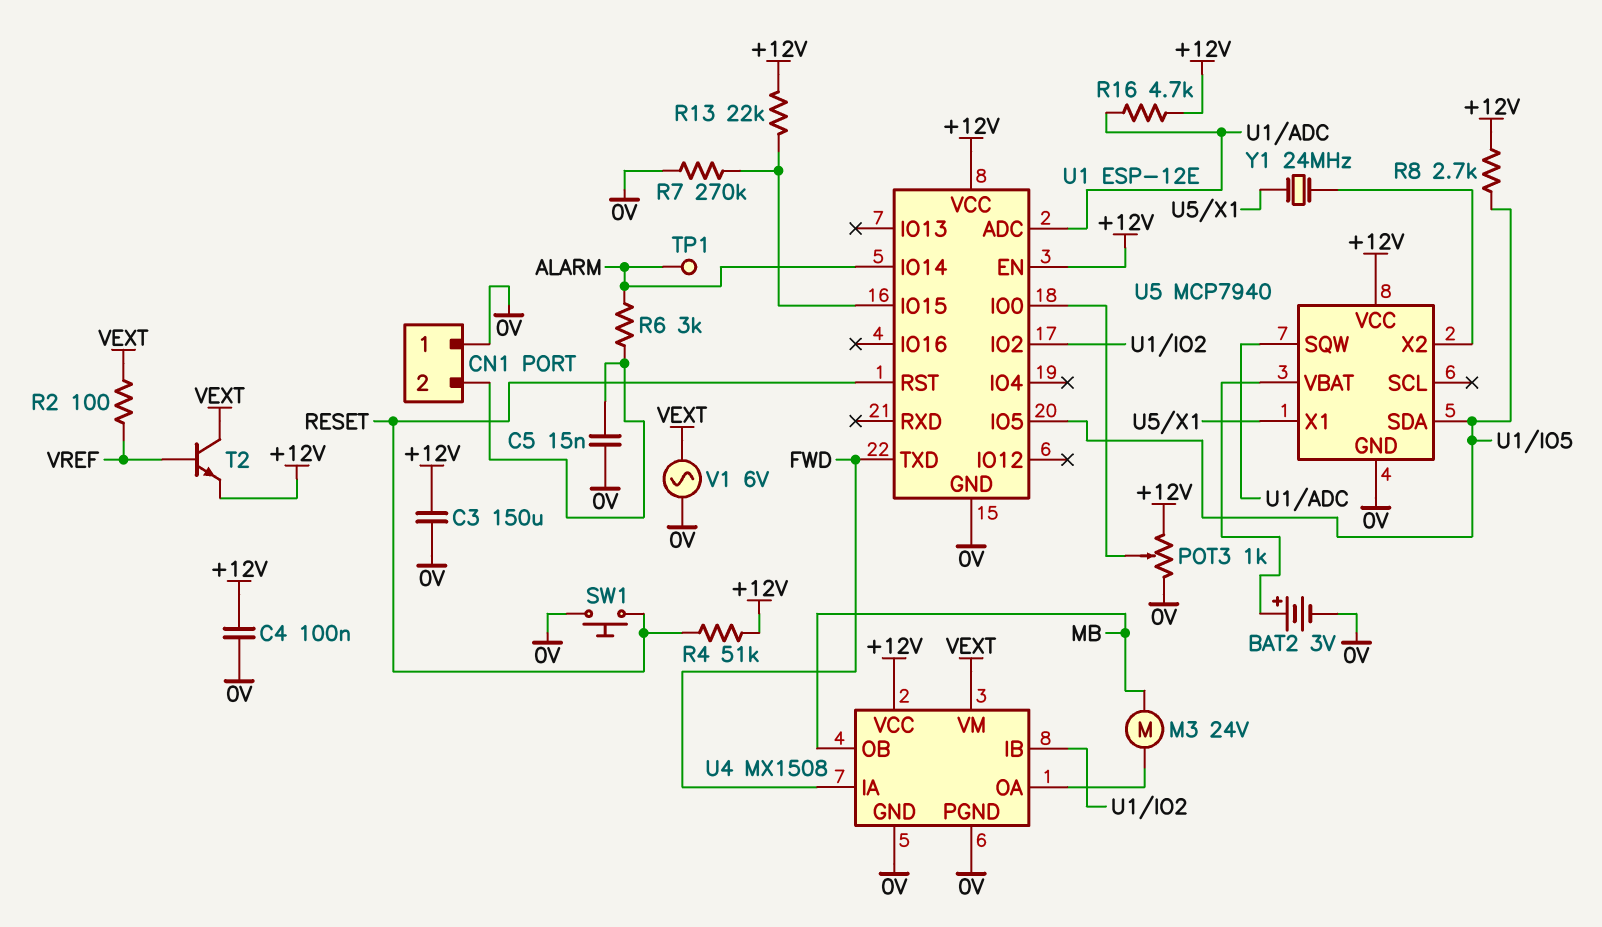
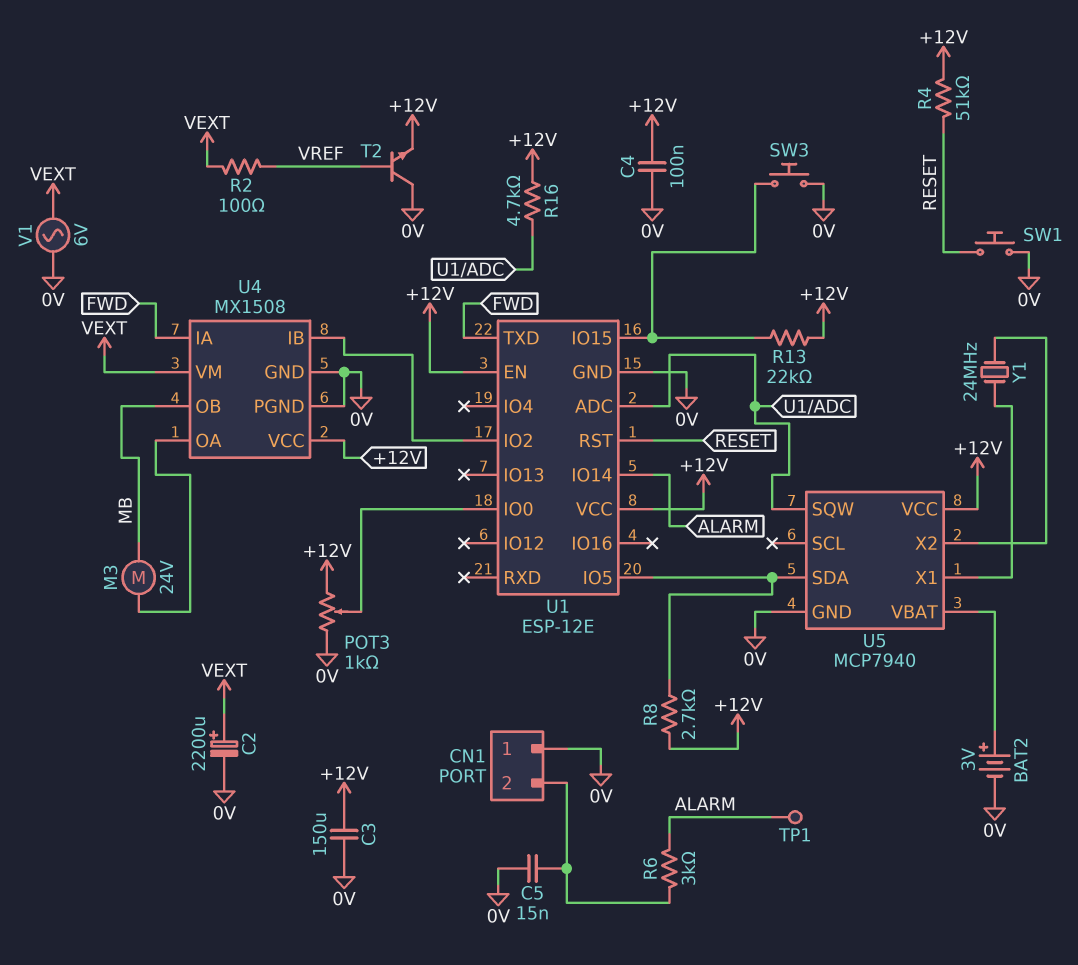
C2: none -> 2200uF (plus VEXT, minus 0V)
R7: 270k (0V, U1/IO15) -> none
SW3: none -> button (0V, U1/IO15)
T2: NPN (B VREF, C VEXT, E +12V) -> NPN (B VREF, C 0V, E +12V)

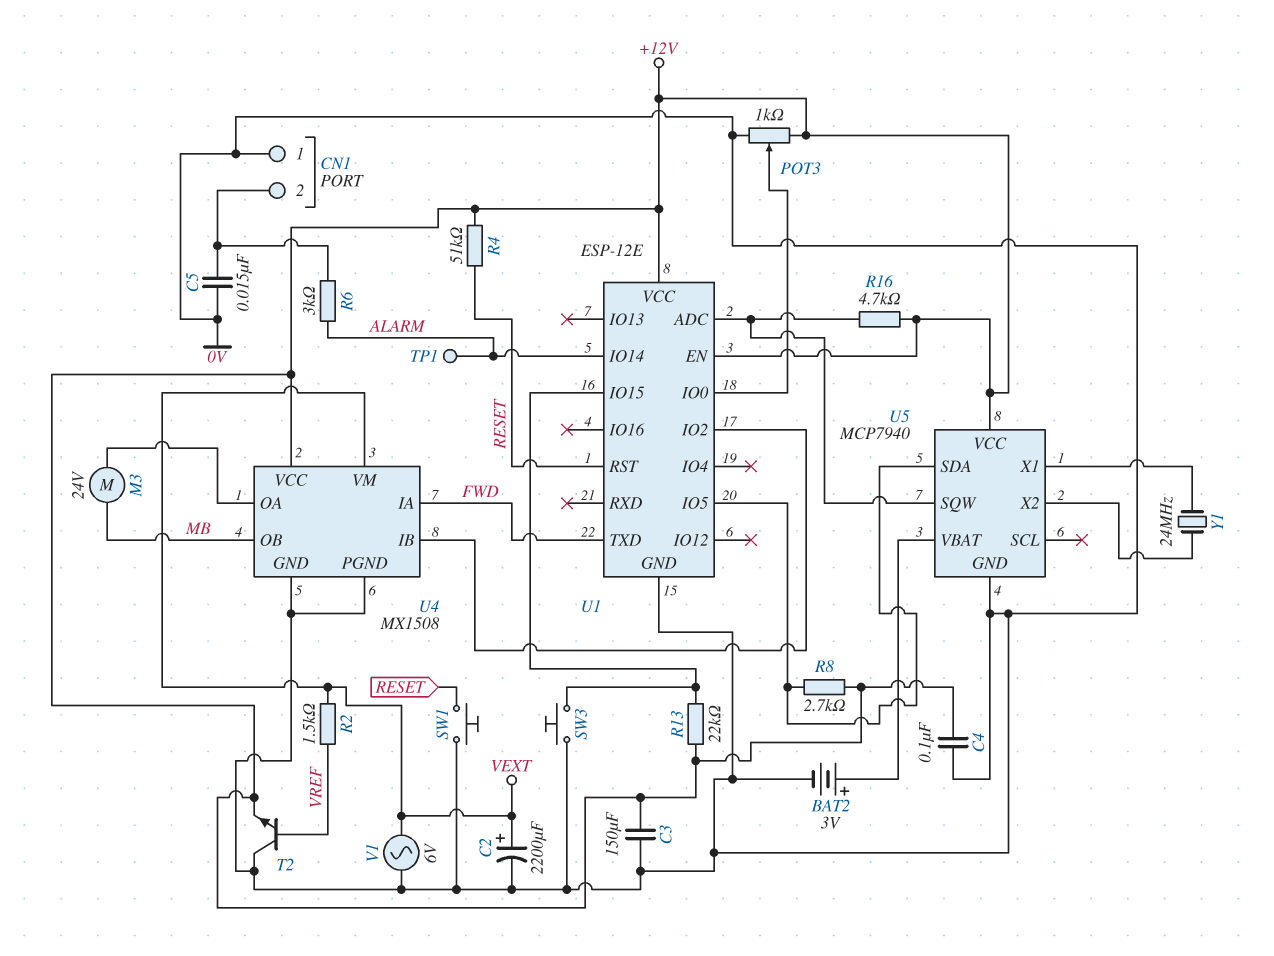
R2: 100 (VEXT, VREF) -> 1.5k (VEXT, VREF)

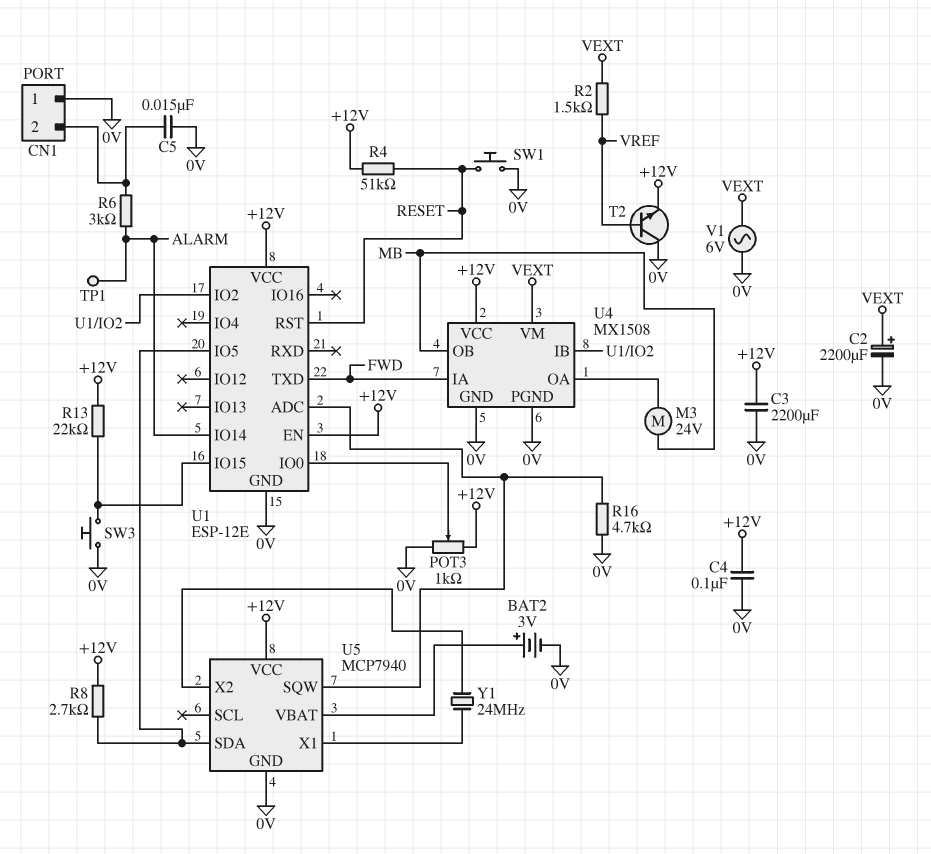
C3: 150uF (+12V, 0V) -> 2200uF (+12V, 0V)
R16: 4.7k (+12V, U1/ADC) -> 4.7k (0V, U1/ADC)

